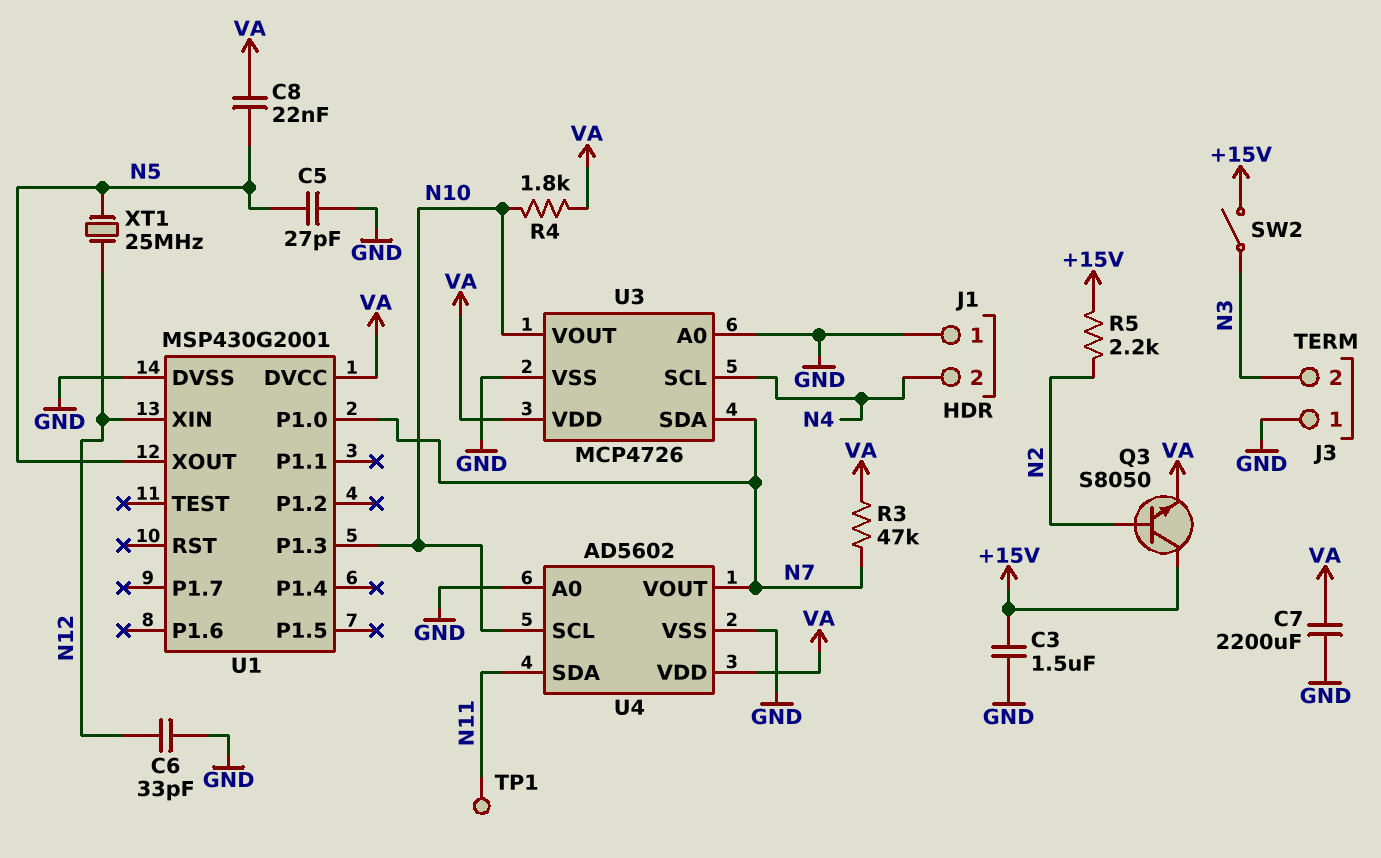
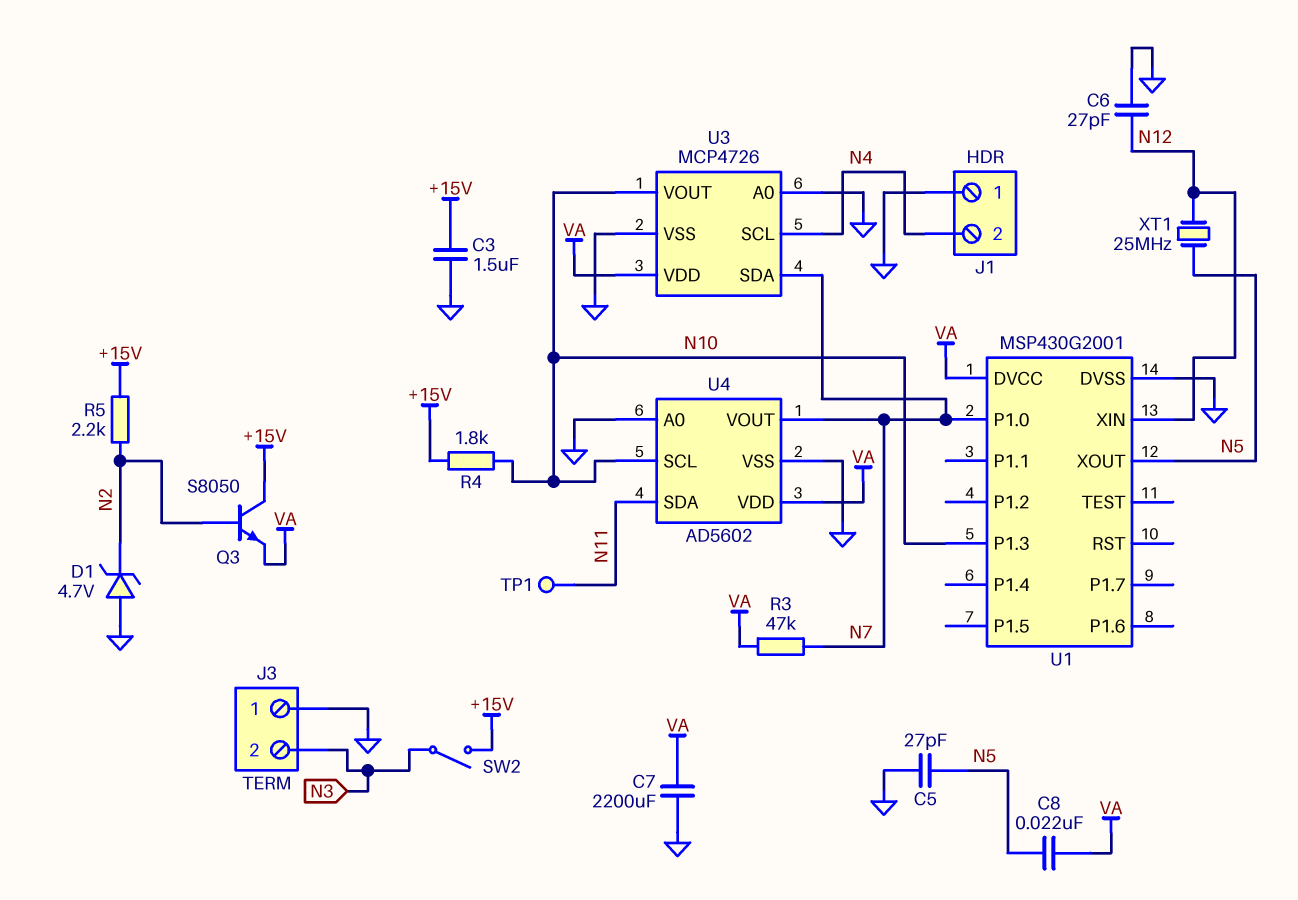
C6: 33pF (GND, N12) -> 27pF (GND, N12)
D1: none -> zener 4.7V (A GND, K N2)
R4: 1.8k (N10, VA) -> 1.8k (+15V, N10)

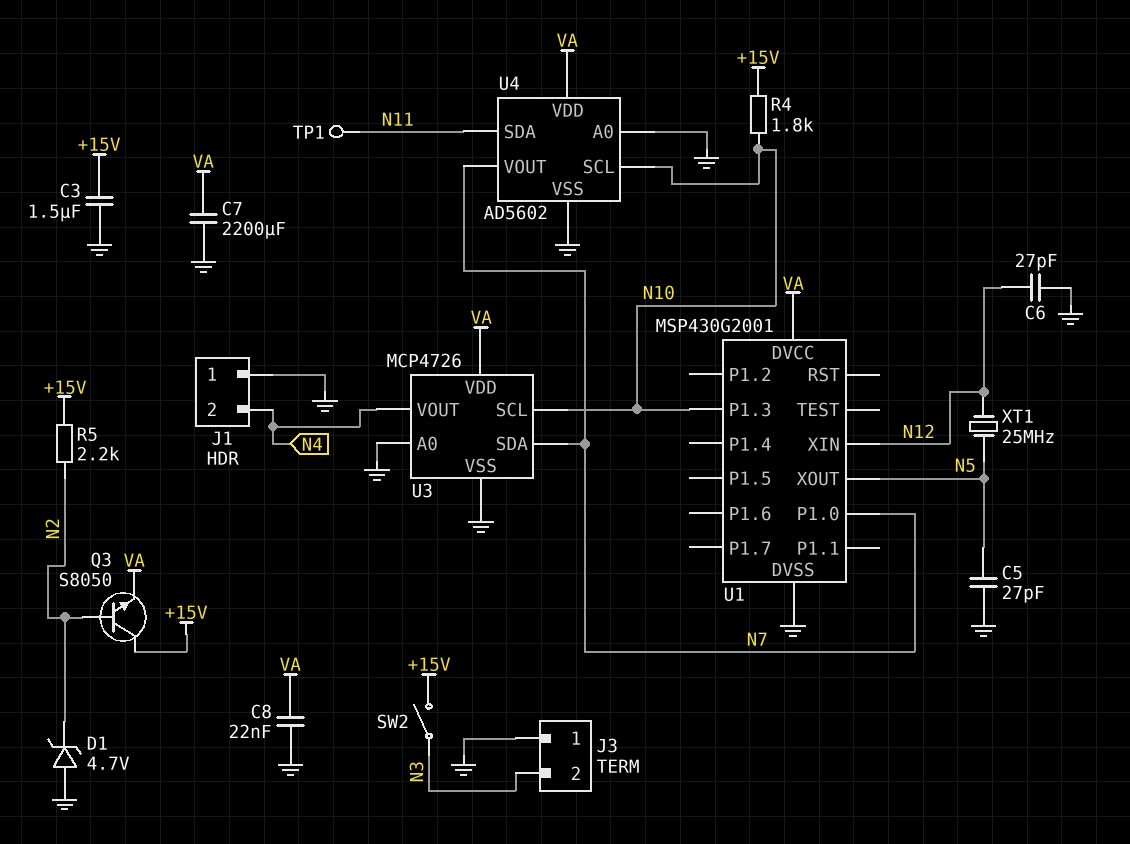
C8: 22nF (N5, VA) -> 22nF (GND, VA)
R3: 47k (N7, VA) -> none
U3 pin SCL: N4 -> N10
U3 pin VOUT: N10 -> N4

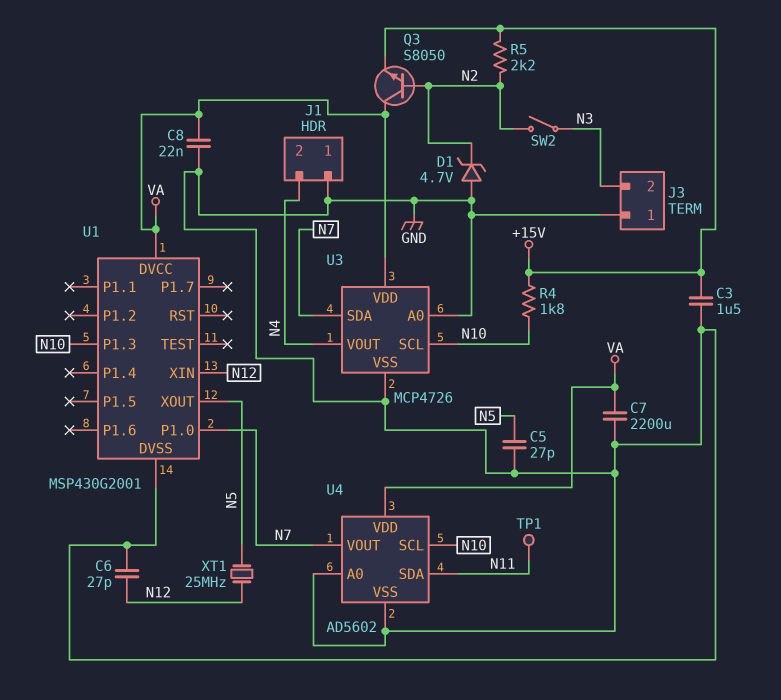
Q3: NPN S8050 (B N2, C +15V, E VA) -> NPN S8050 (B N2, C VA, E +15V)
SW2: switch (+15V, N3) -> switch (N2, N3)

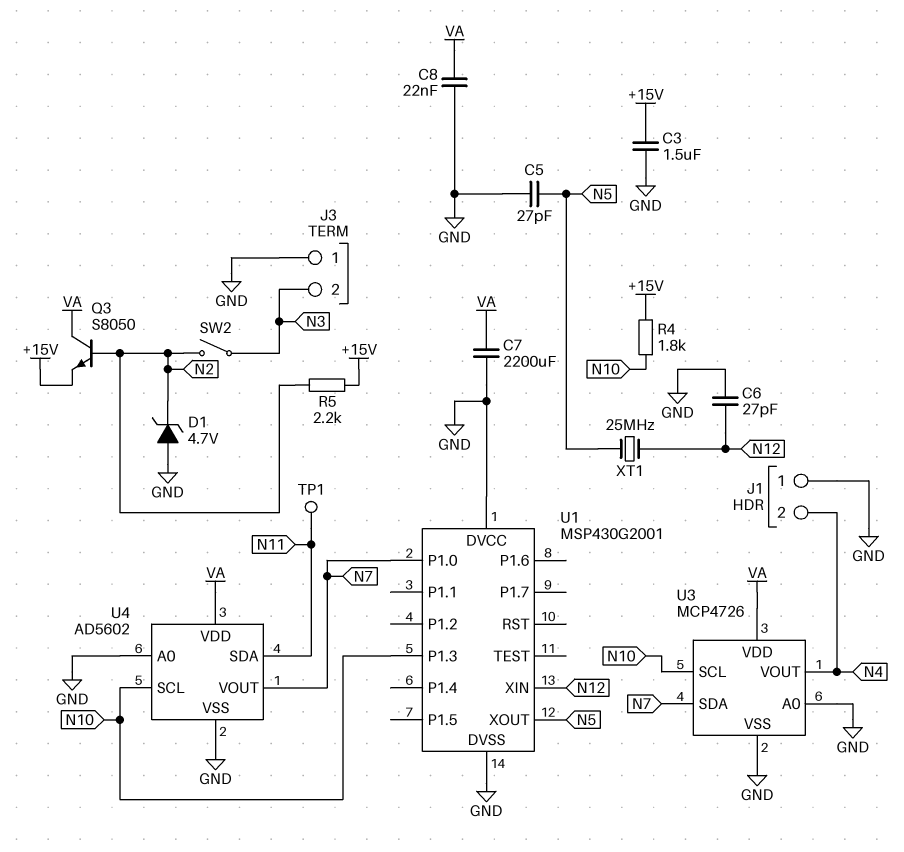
U1 pin DVCC: VA -> GND

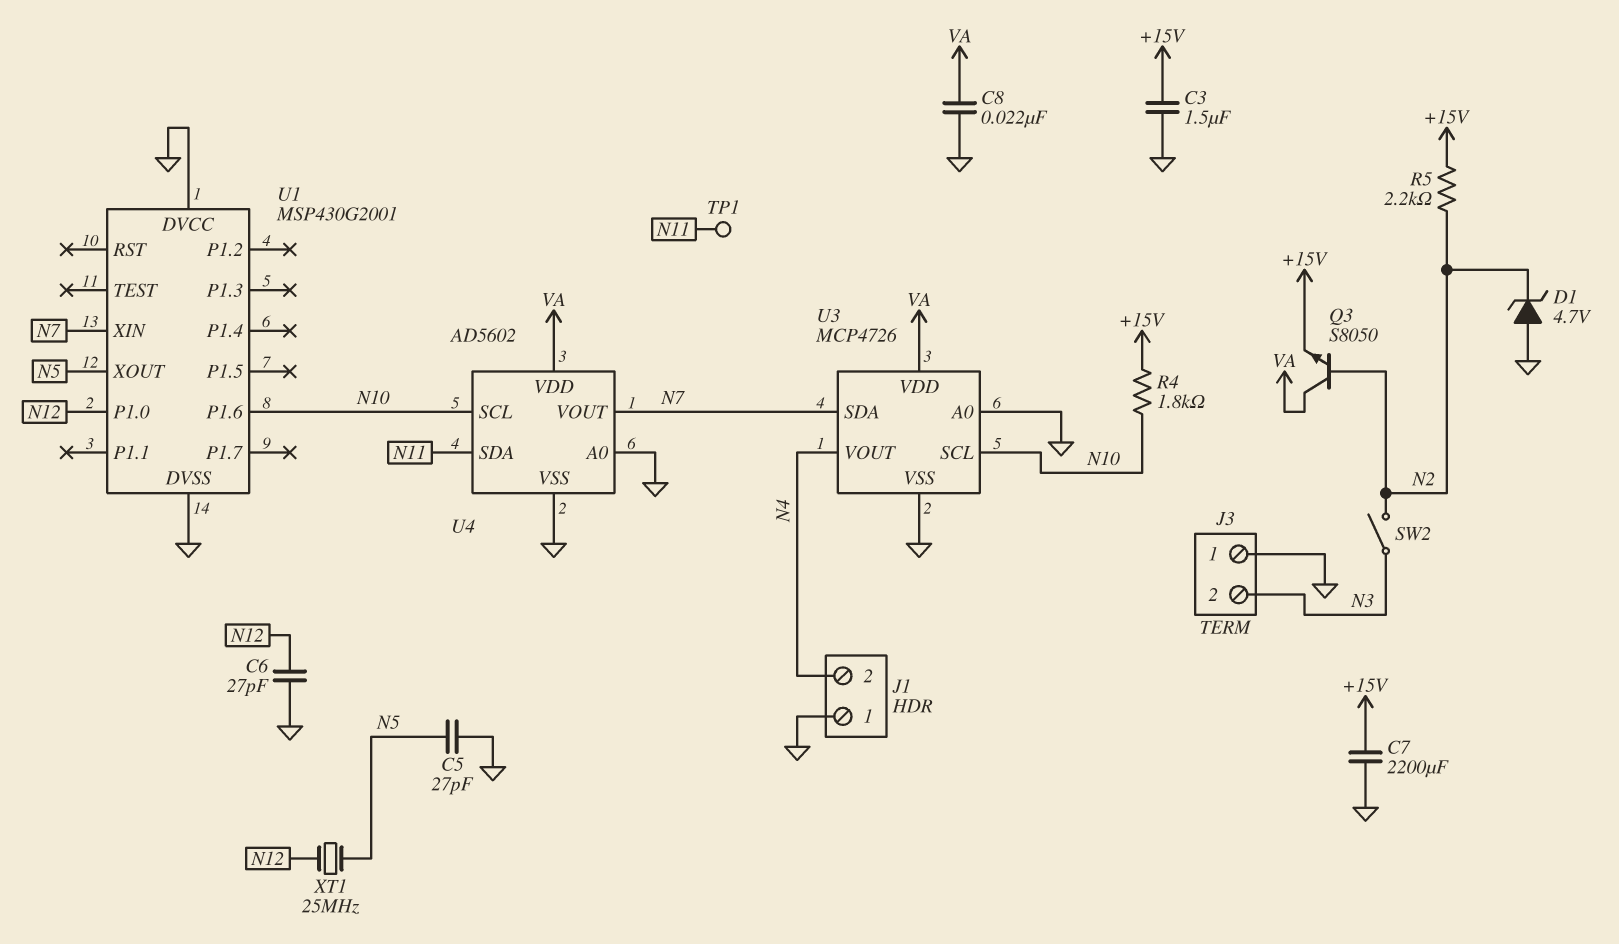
C7: 2200uF (GND, VA) -> 2200uF (+15V, GND)
U1 pin P1.0: N7 -> N12
U1 pin P1.3: N10 -> none
U1 pin P1.6: none -> N10
U1 pin XIN: N12 -> N7

